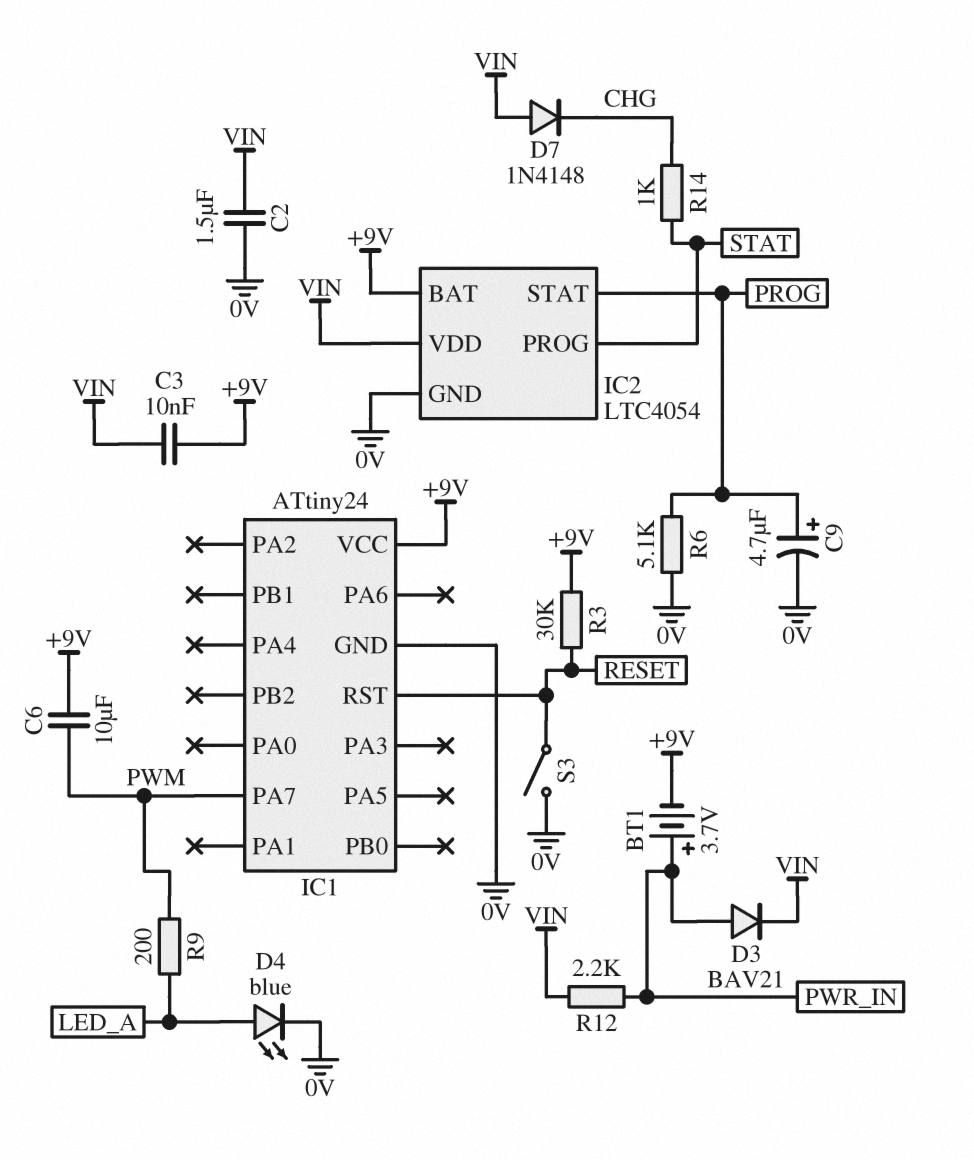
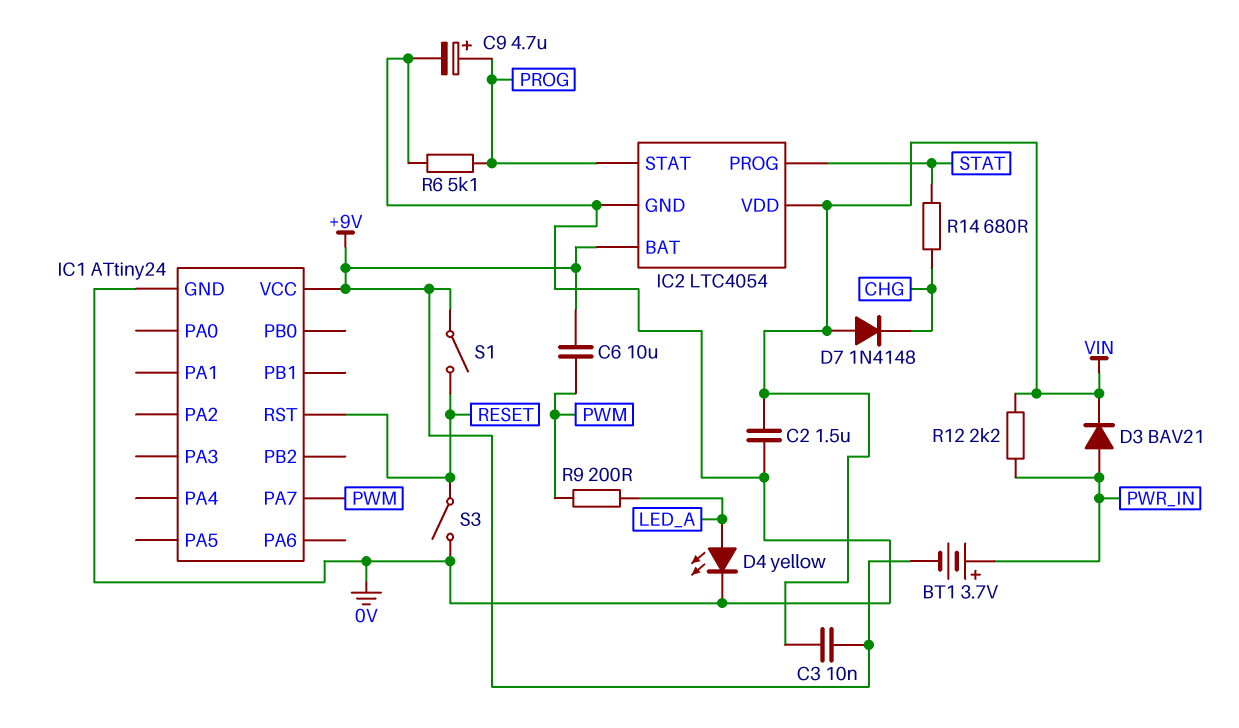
D4: LED blue (A LED_A, K 0V) -> LED yellow (A LED_A, K 0V)
R3: 30k (+9V, RESET) -> none
R14: 1k (CHG, STAT) -> 680 (CHG, STAT)
S1: none -> switch (+9V, RESET)

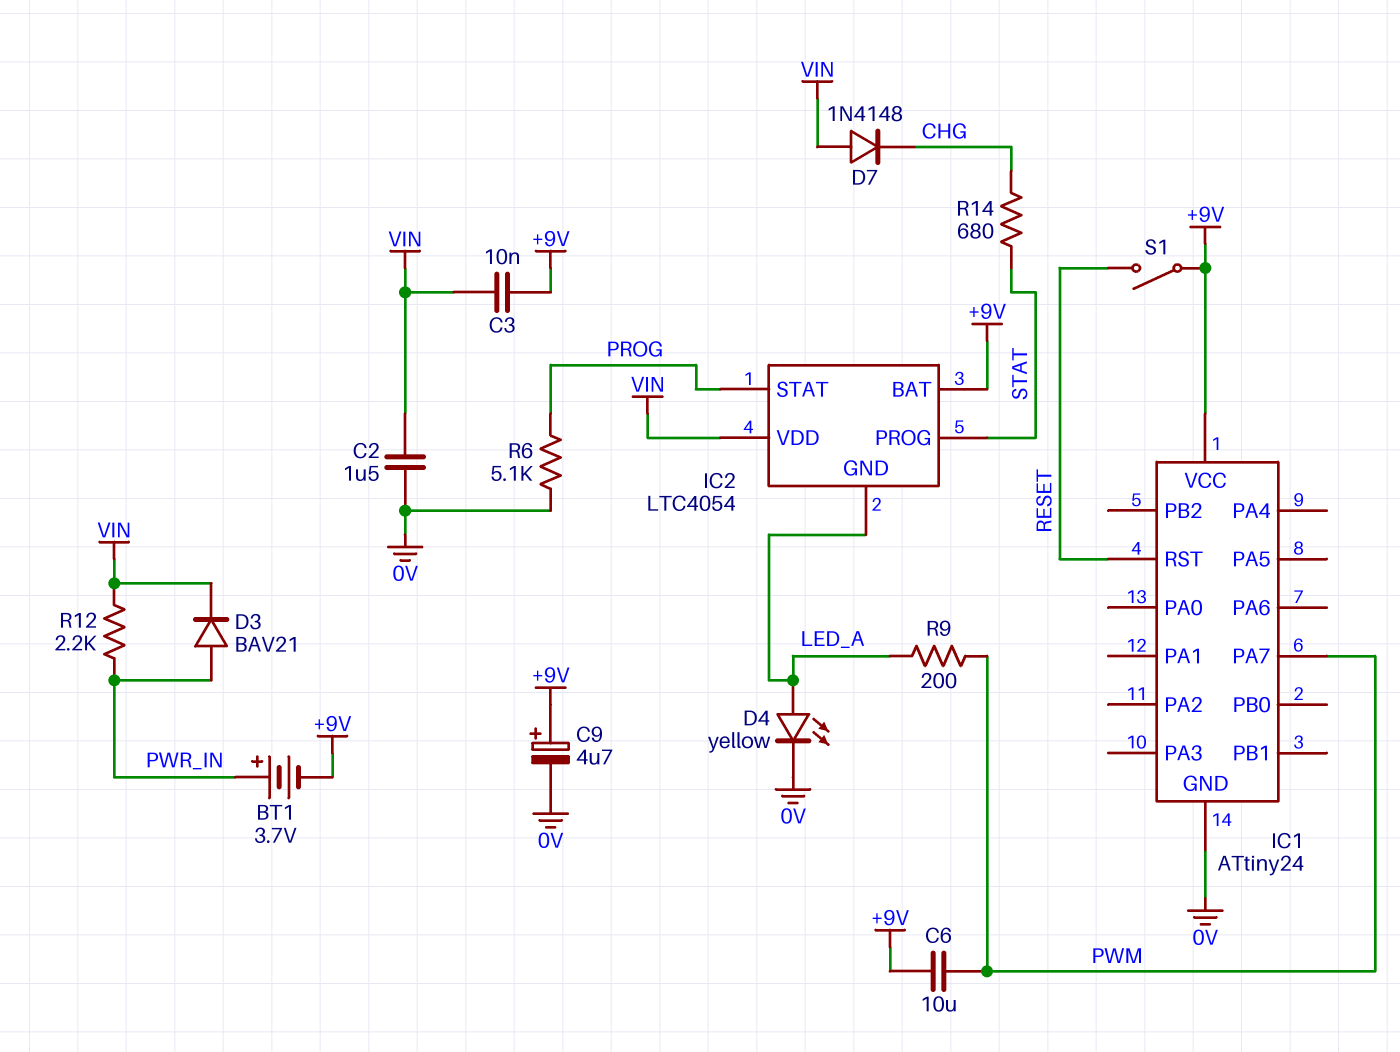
C9: 4.7uF (plus PROG, minus 0V) -> 4.7uF (plus +9V, minus 0V)
IC2 pin GND: 0V -> LED_A
S3: switch (0V, RESET) -> none

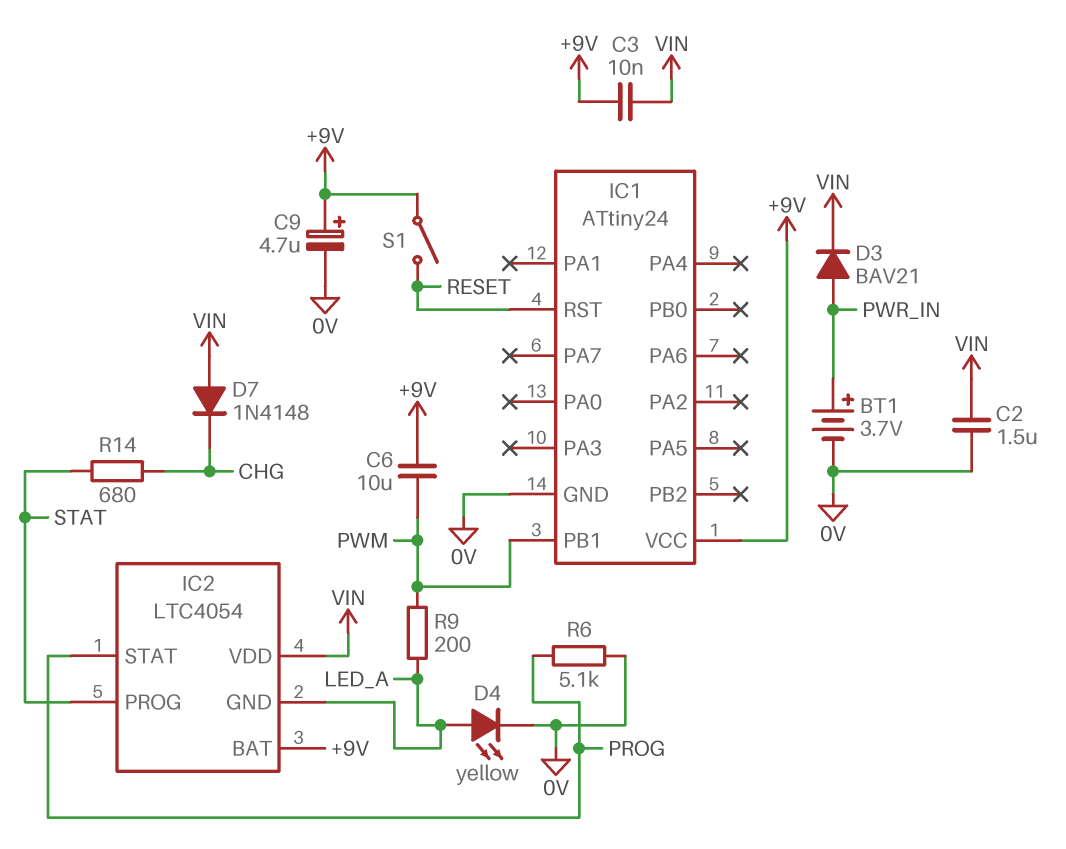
BT1: 3.7V (plus PWR_IN, minus +9V) -> 3.7V (plus PWR_IN, minus 0V)
IC1 pin PA7: PWM -> none
IC1 pin PB1: none -> PWM
R12: 2.2k (PWR_IN, VIN) -> none

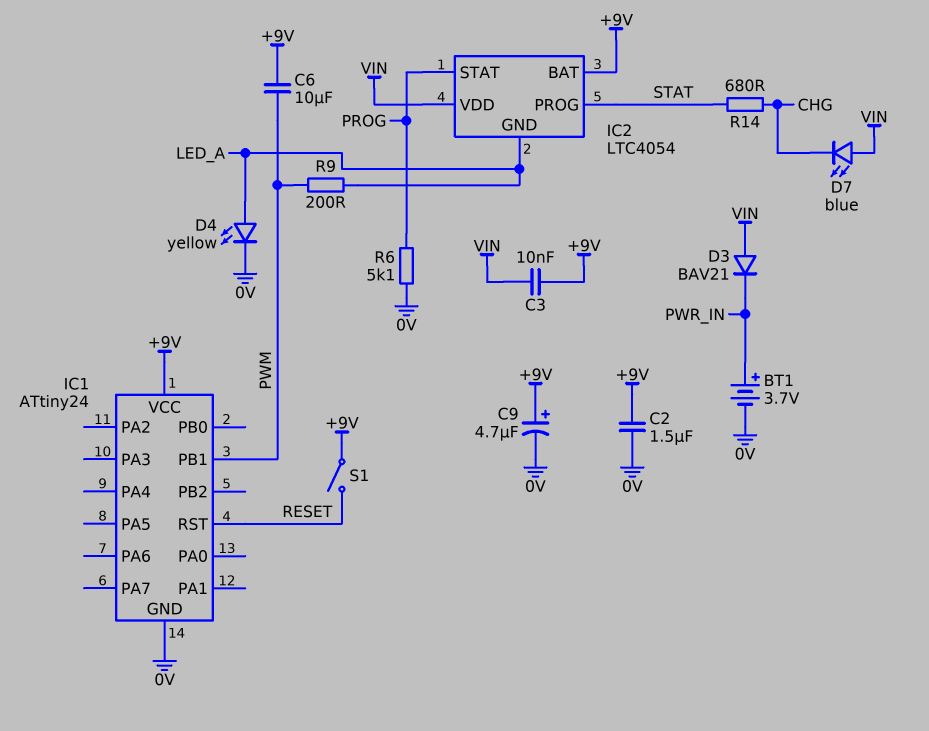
C2: 1.5uF (0V, VIN) -> 1.5uF (+9V, 0V)
D3: diode BAV21 (A PWR_IN, K VIN) -> diode BAV21 (A VIN, K PWR_IN)
D7: diode 1N4148 (A VIN, K CHG) -> LED blue (A VIN, K CHG)

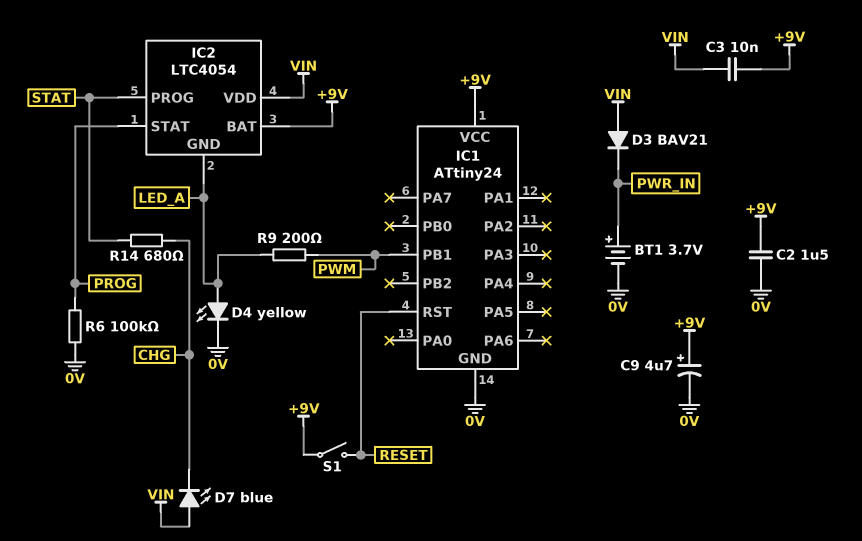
C6: 10uF (+9V, PWM) -> none
R6: 5.1k (0V, PROG) -> 100k (0V, PROG)

